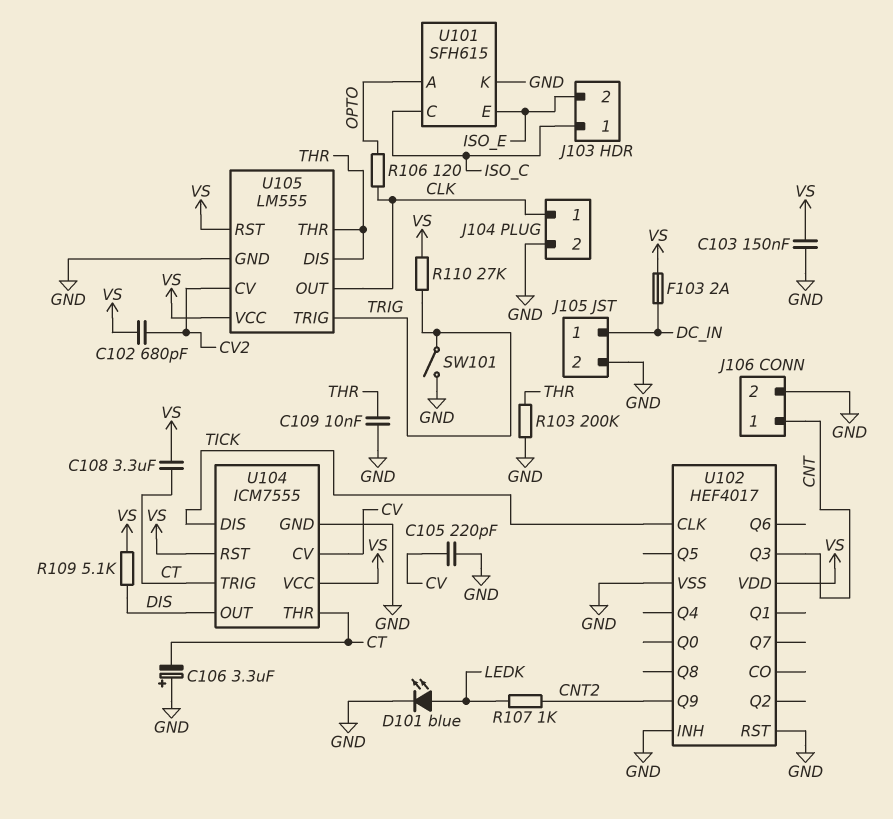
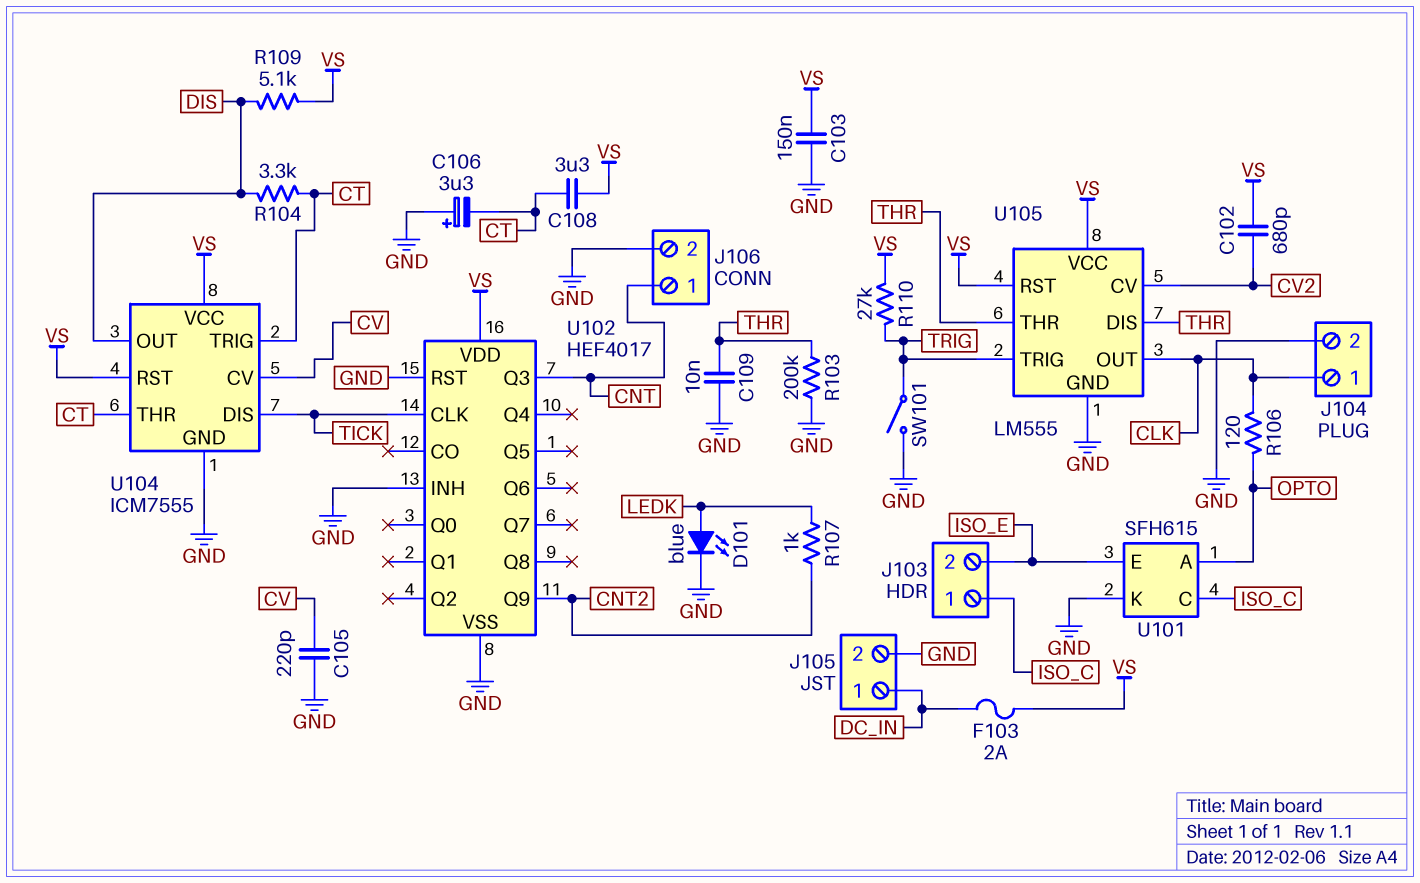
R104: none -> 3.3k (CT, DIS)

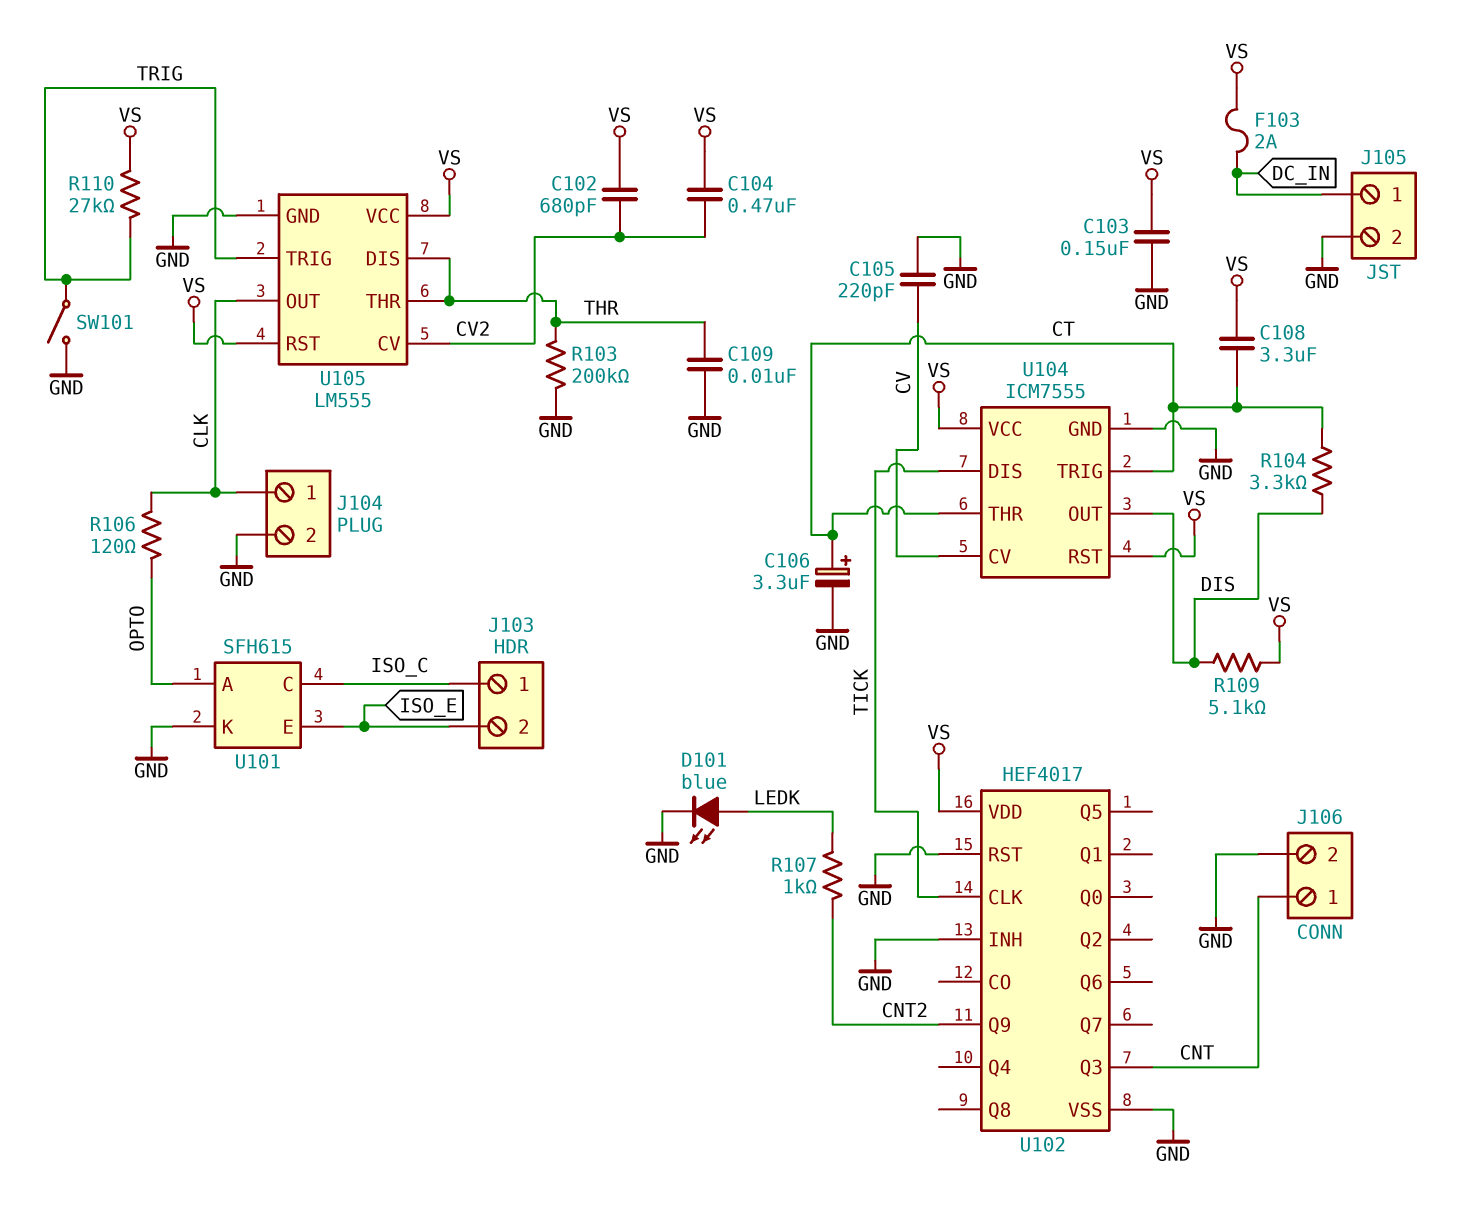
C104: none -> 470nF (CV2, VS)
C106: 3.3uF (plus GND, minus CT) -> 3.3uF (plus CT, minus GND)

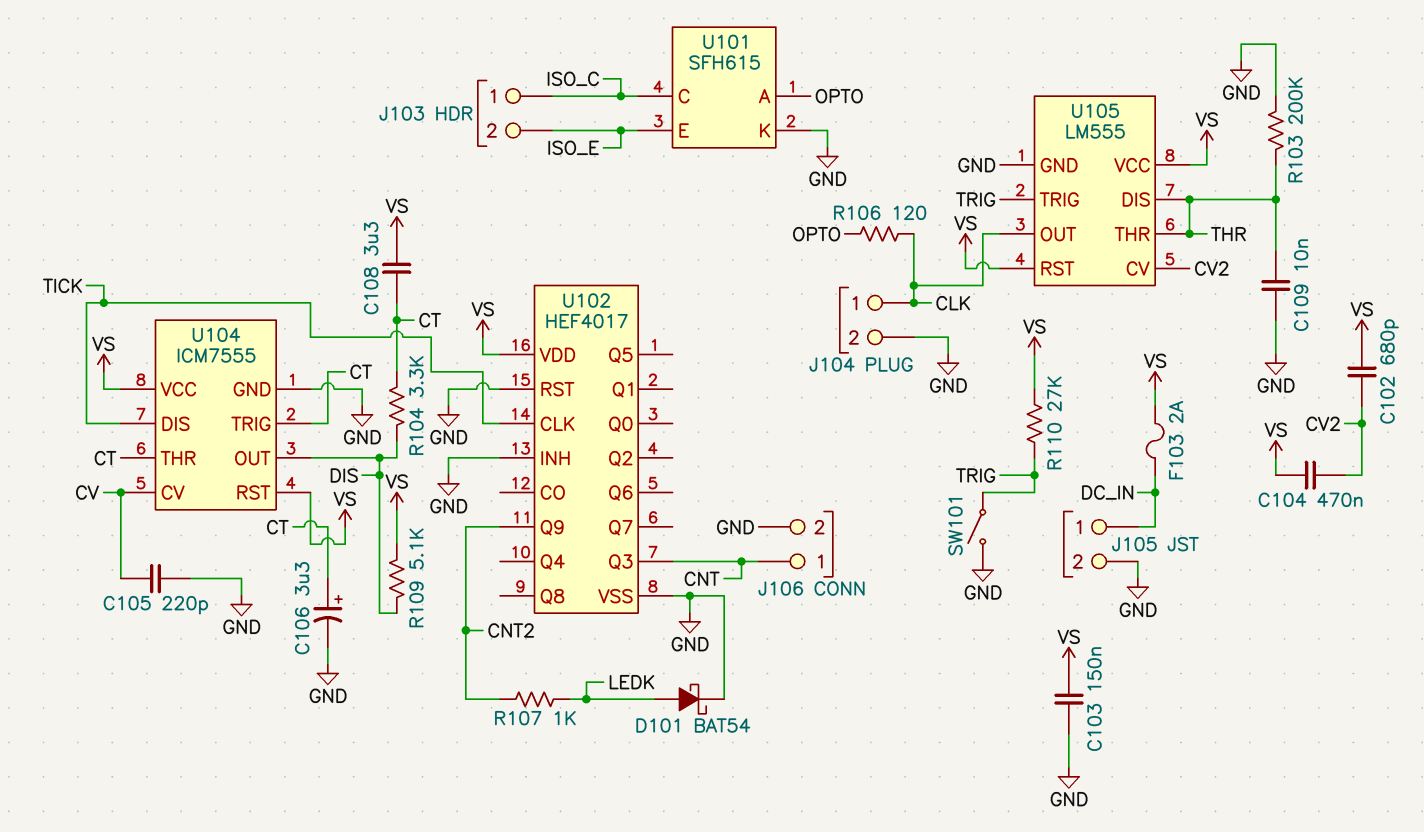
D101: LED blue (A LEDK, K GND) -> schottky BAT54 (A LEDK, K GND)

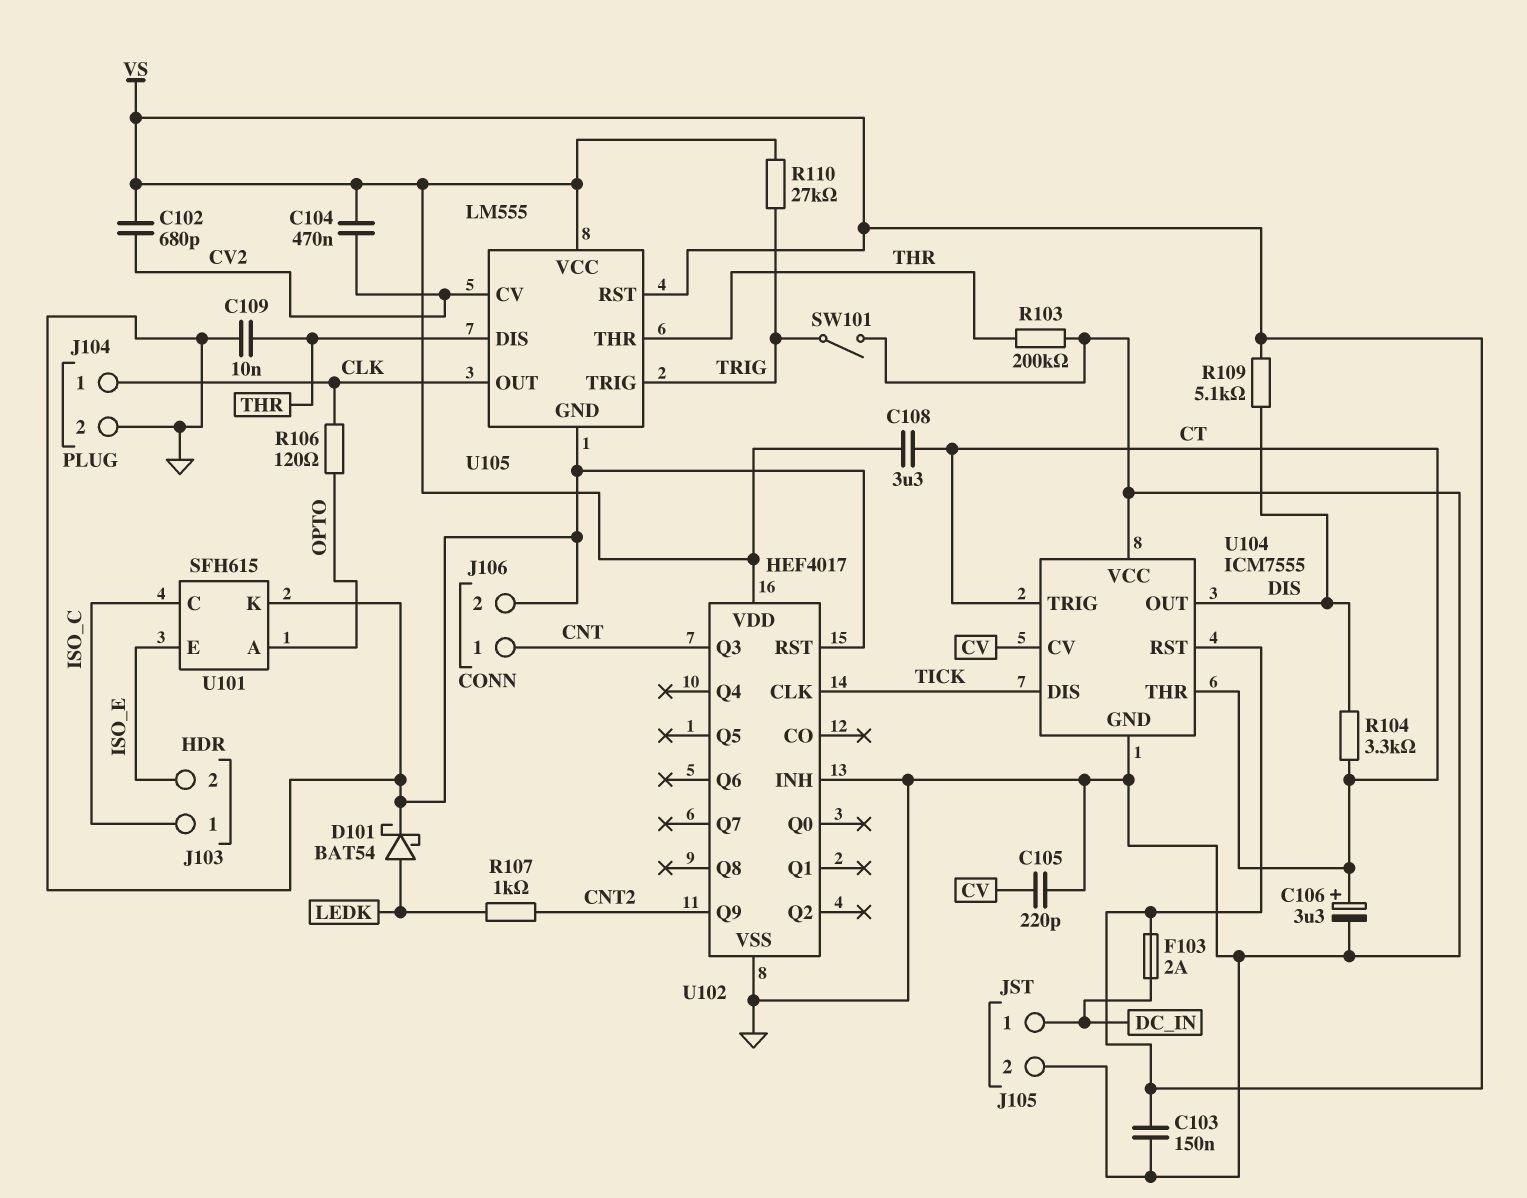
U104 pin VCC: VS -> GND

